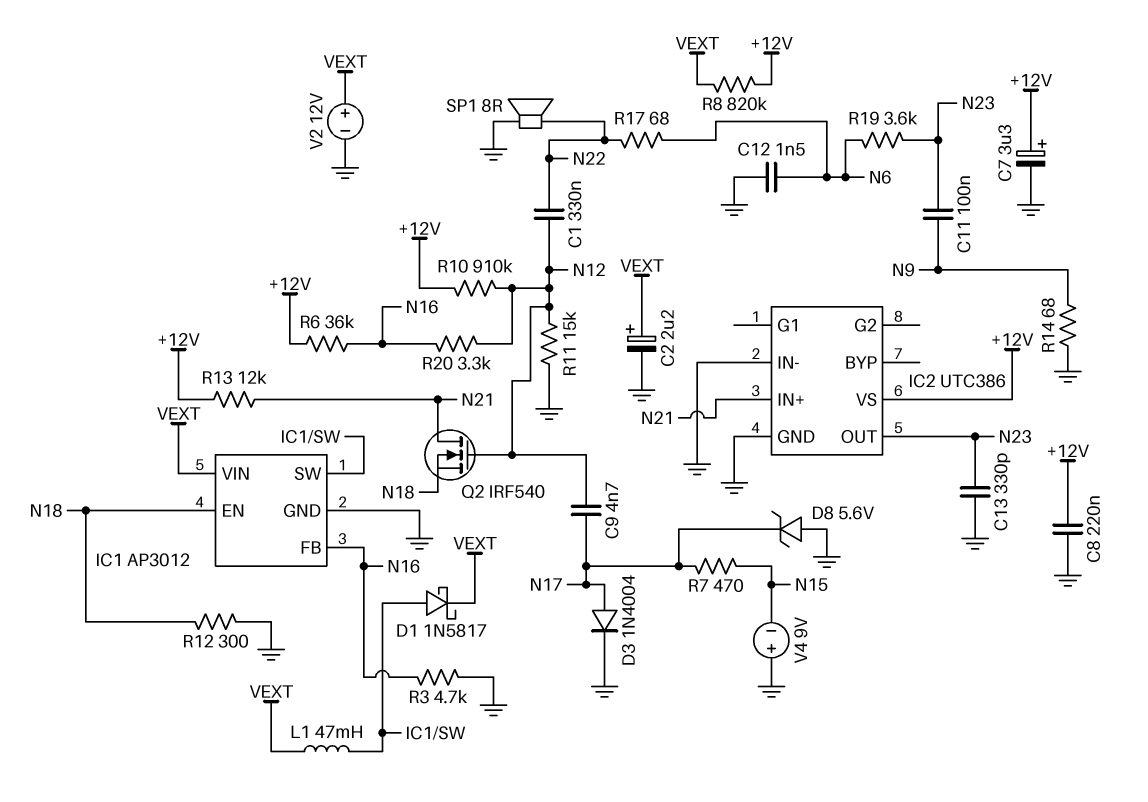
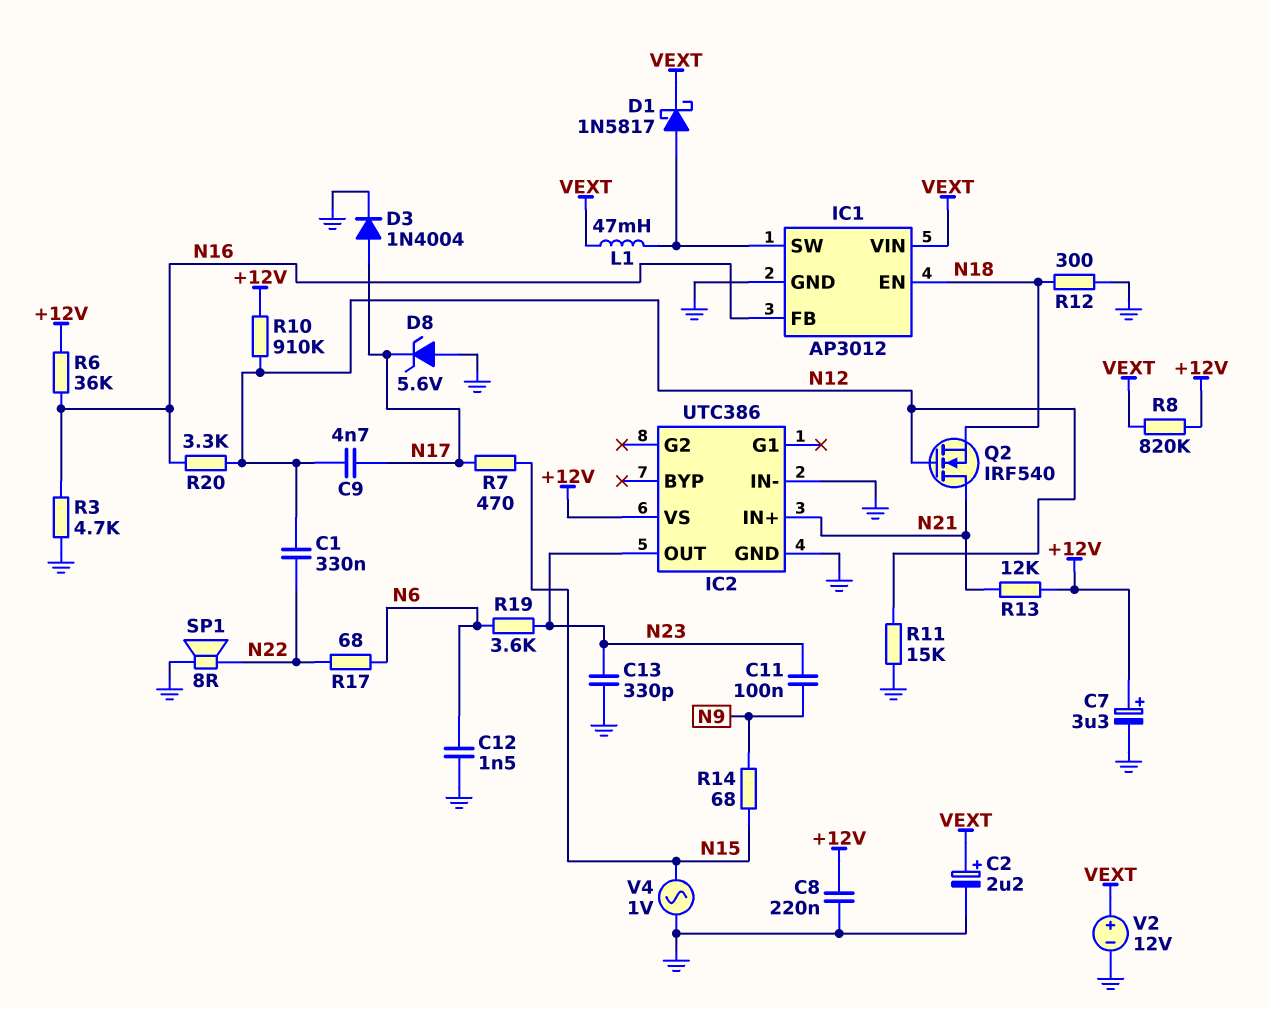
R14: 68 (GND, N9) -> 68 (N9, N15)
V4: 9V (plus GND, minus N15) -> AC 1V (GND, N15)

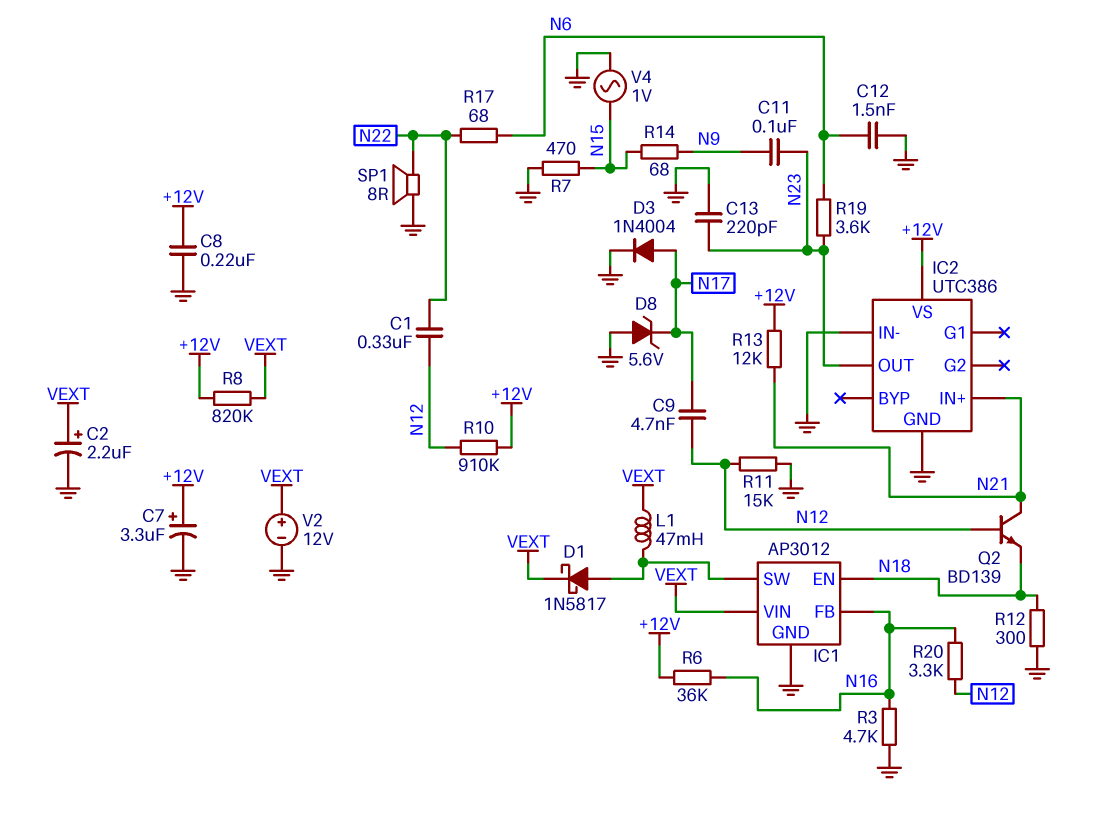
C13: 330pF (GND, N23) -> 220pF (GND, N23)
Q2: NMOS IRF540 (G N12, D N21, S N18) -> NPN BD139 (B N12, C N21, E N18)
R7: 470 (N15, N17) -> 470 (GND, N15)

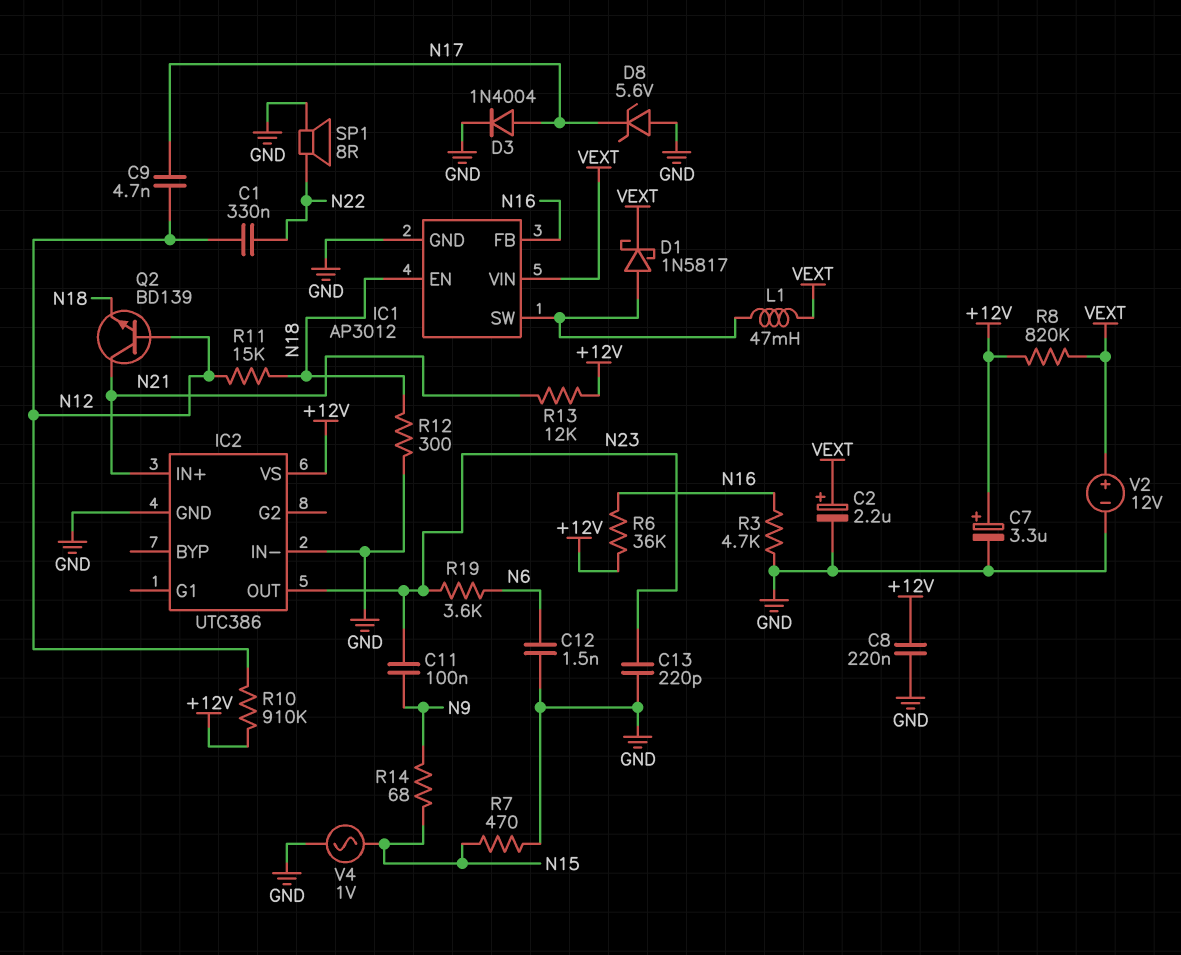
R11: 15k (GND, N12) -> 15k (N12, N18)
R17: 68 (N6, N22) -> none
R20: 3.3k (N12, N16) -> none

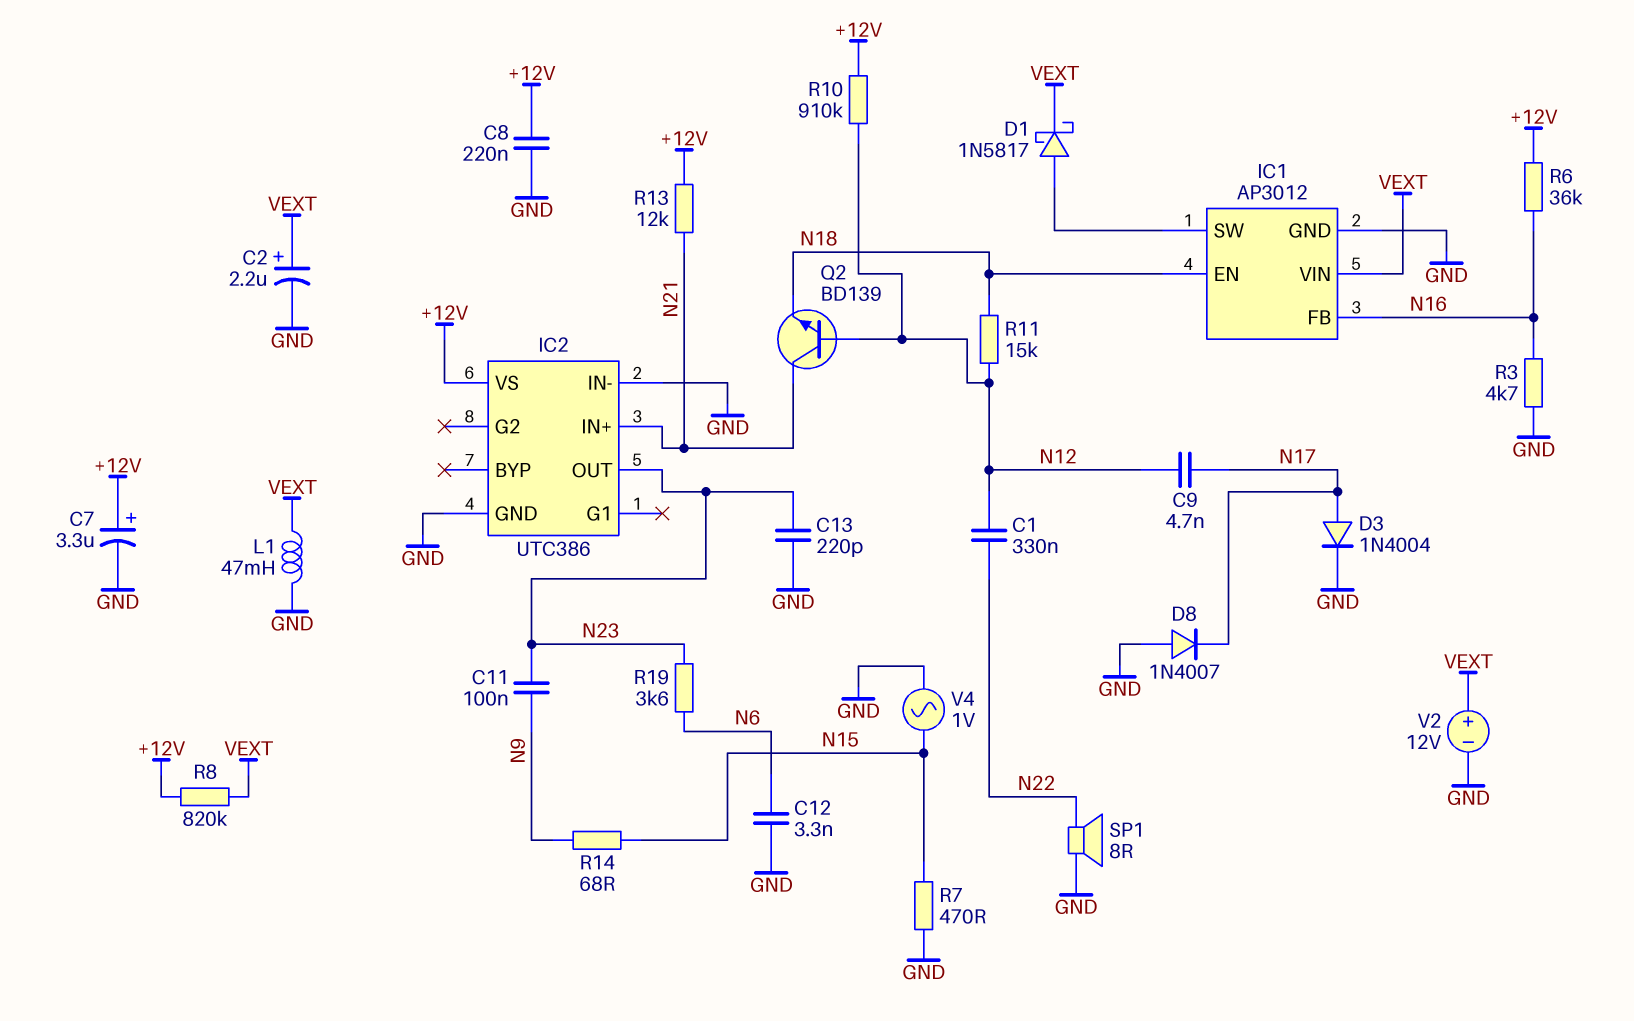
C12: 1.5nF (GND, N6) -> 3.3nF (GND, N6)
D8: zener 5.6V (A GND, K N17) -> diode 1N4007 (A GND, K N17)
L1: 47mH (IC1/SW, VEXT) -> 47mH (GND, VEXT)
R12: 300 (GND, N18) -> none

